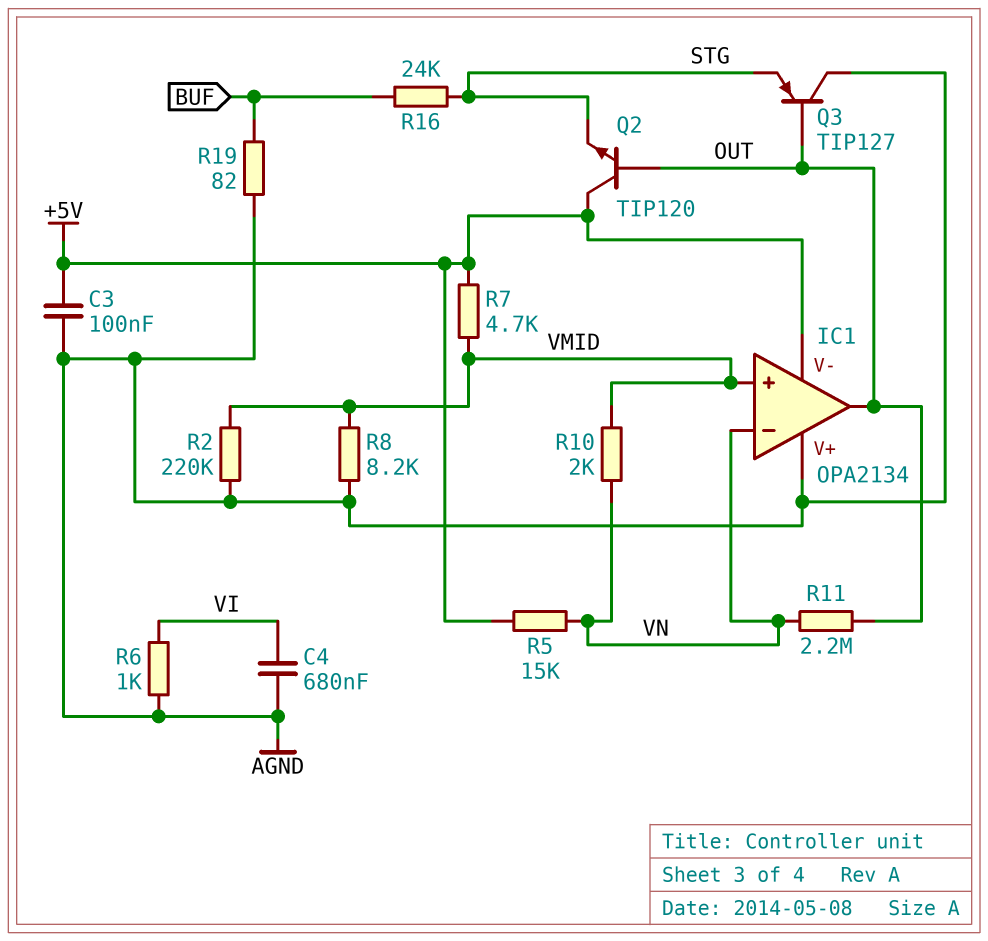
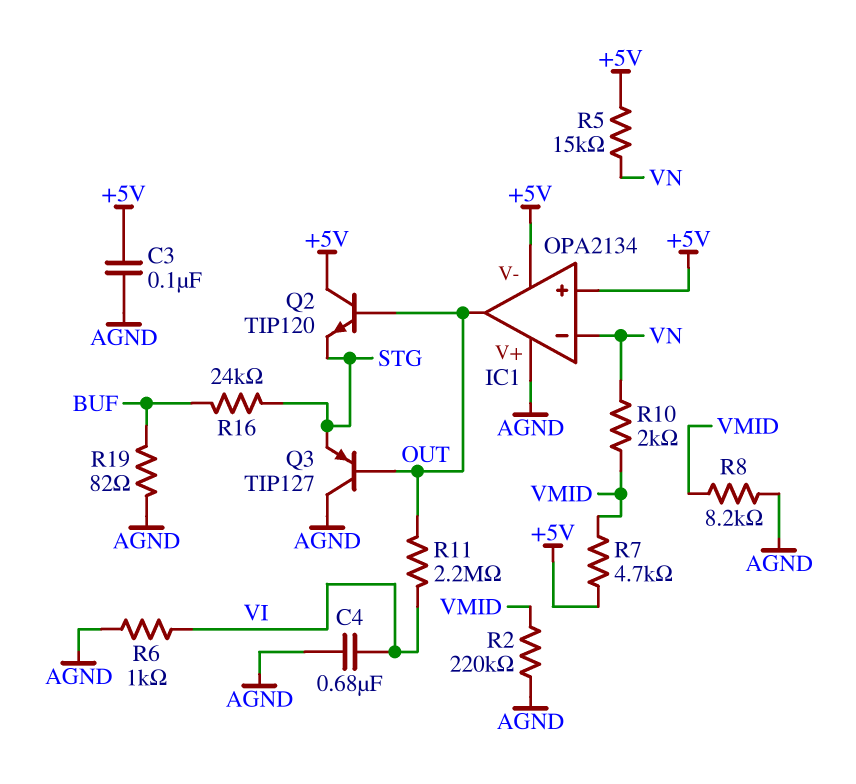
IC1 pin in+: VMID -> +5V
R11: 2.2M (OUT, VN) -> 2.2M (OUT, VI)

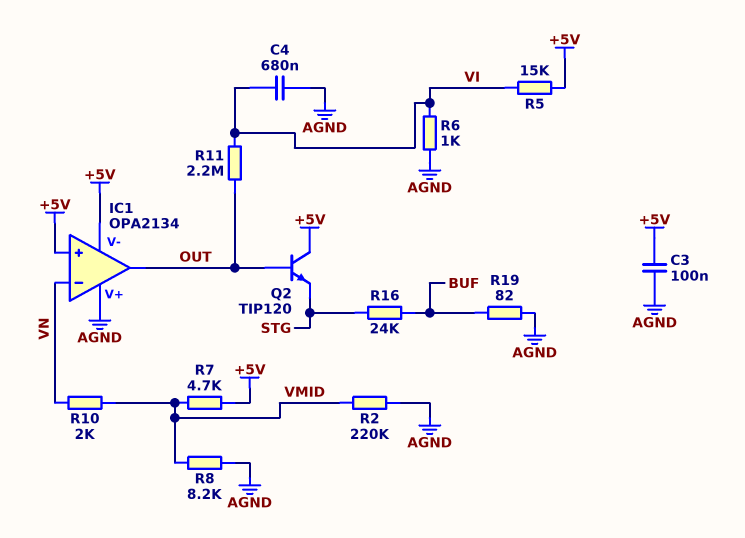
Q3: PNP TIP127 (B OUT, C AGND, E STG) -> none
R5: 15k (+5V, VN) -> 15k (+5V, VI)

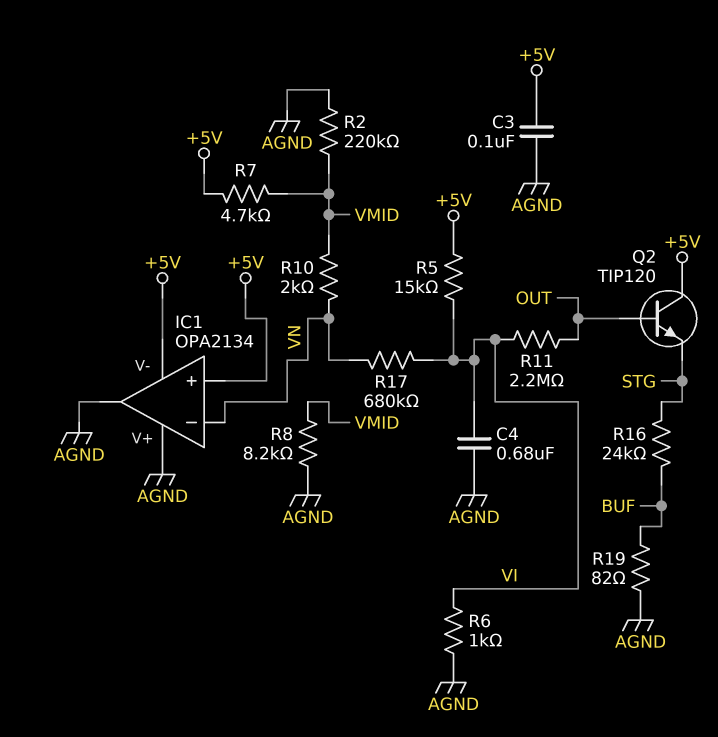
IC1 pin out: OUT -> AGND
R17: none -> 680k (VI, VN)

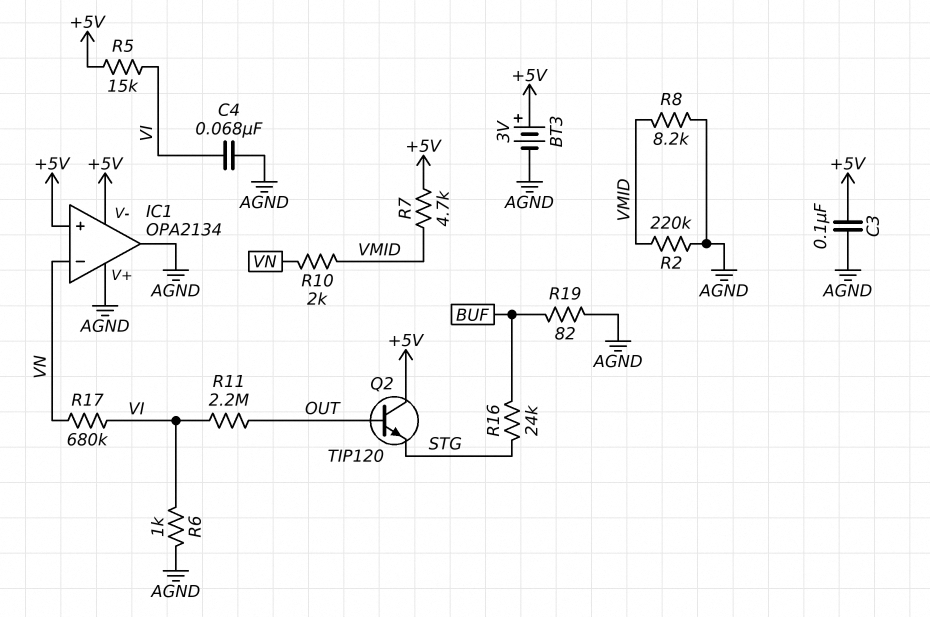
BT3: none -> 3V (plus +5V, minus AGND)
C4: 680nF (AGND, VI) -> 68nF (AGND, VI)

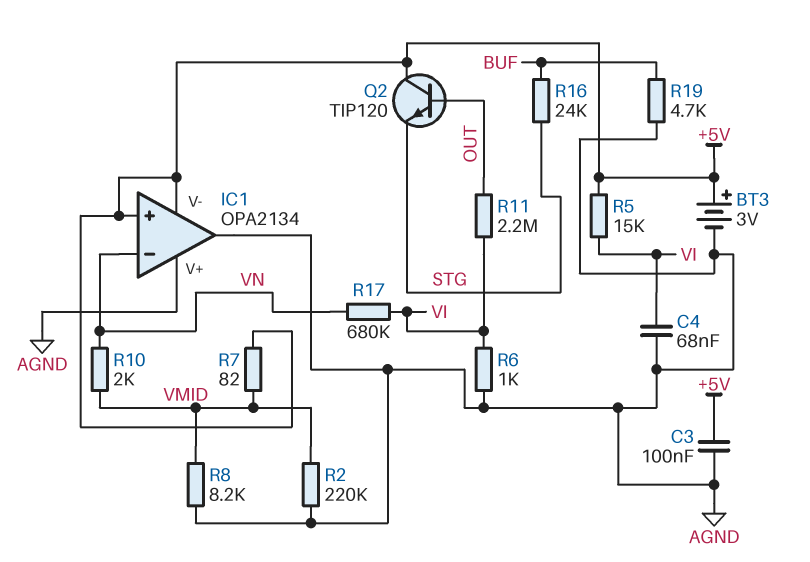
R7: 4.7k (+5V, VMID) -> 82 (+5V, VMID)
R19: 82 (AGND, BUF) -> 4.7k (AGND, BUF)

